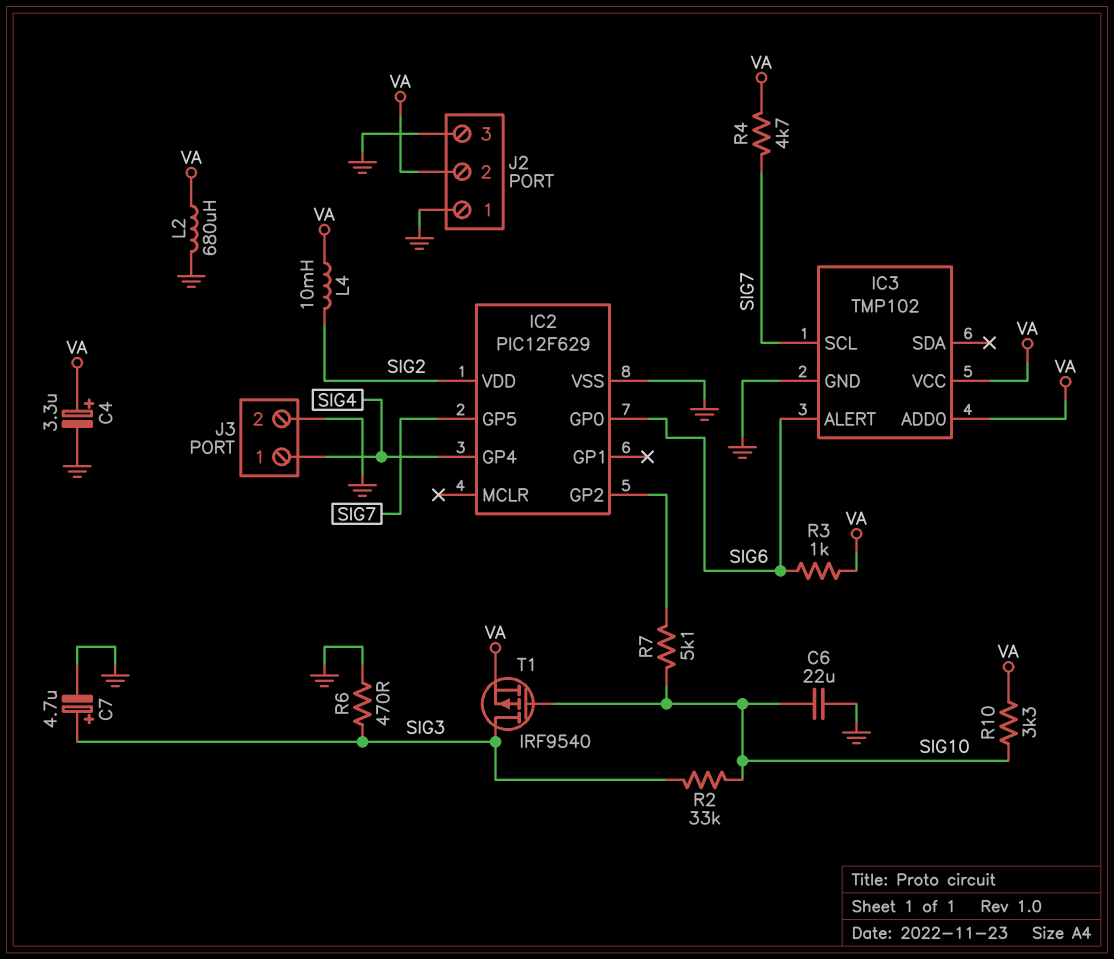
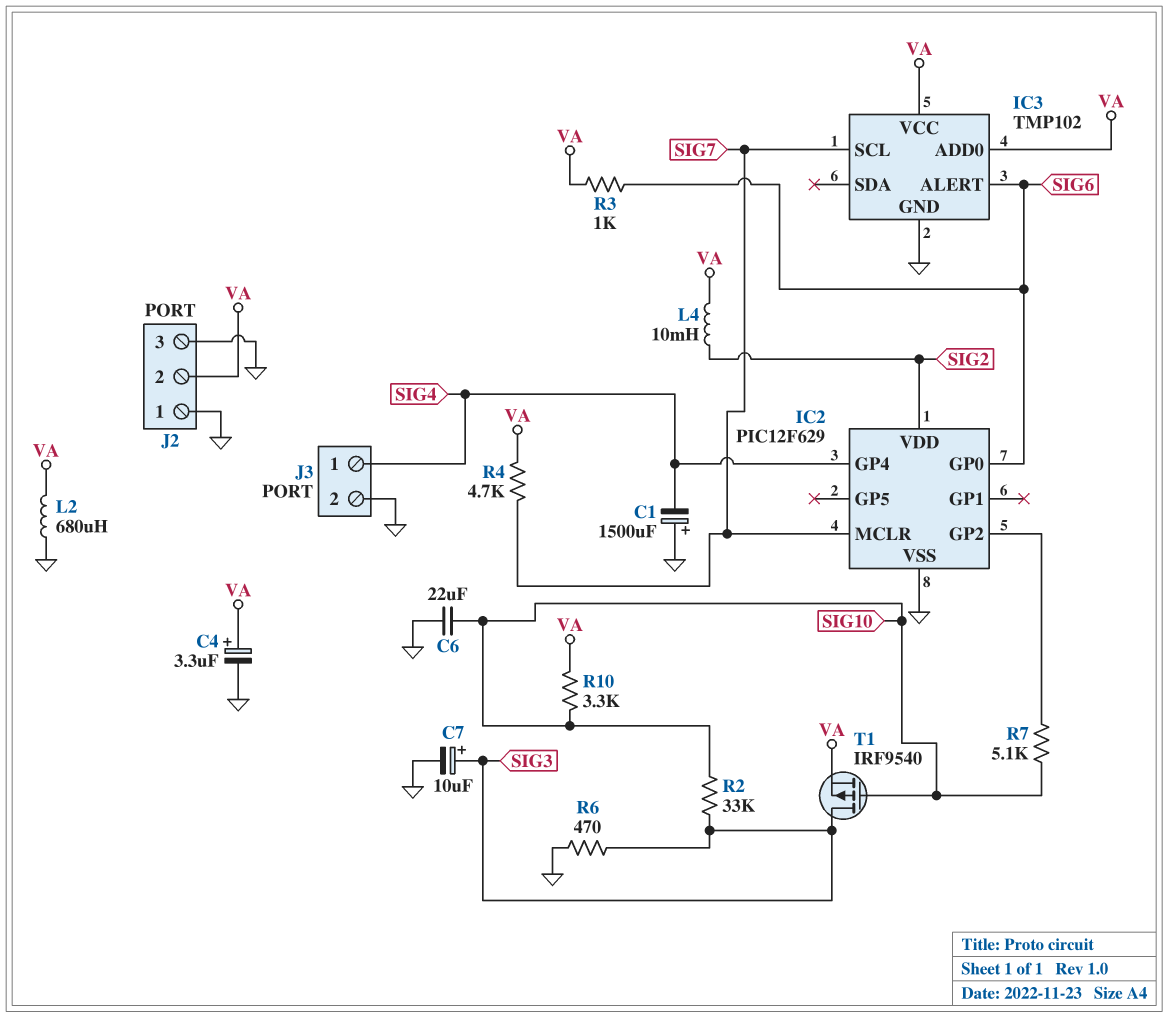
C1: none -> 1500uF (plus GND, minus SIG4)
C7: 4.7uF (plus SIG3, minus GND) -> 10uF (plus SIG3, minus GND)
IC2 pin GP5: SIG7 -> none
IC2 pin MCLR: none -> SIG7

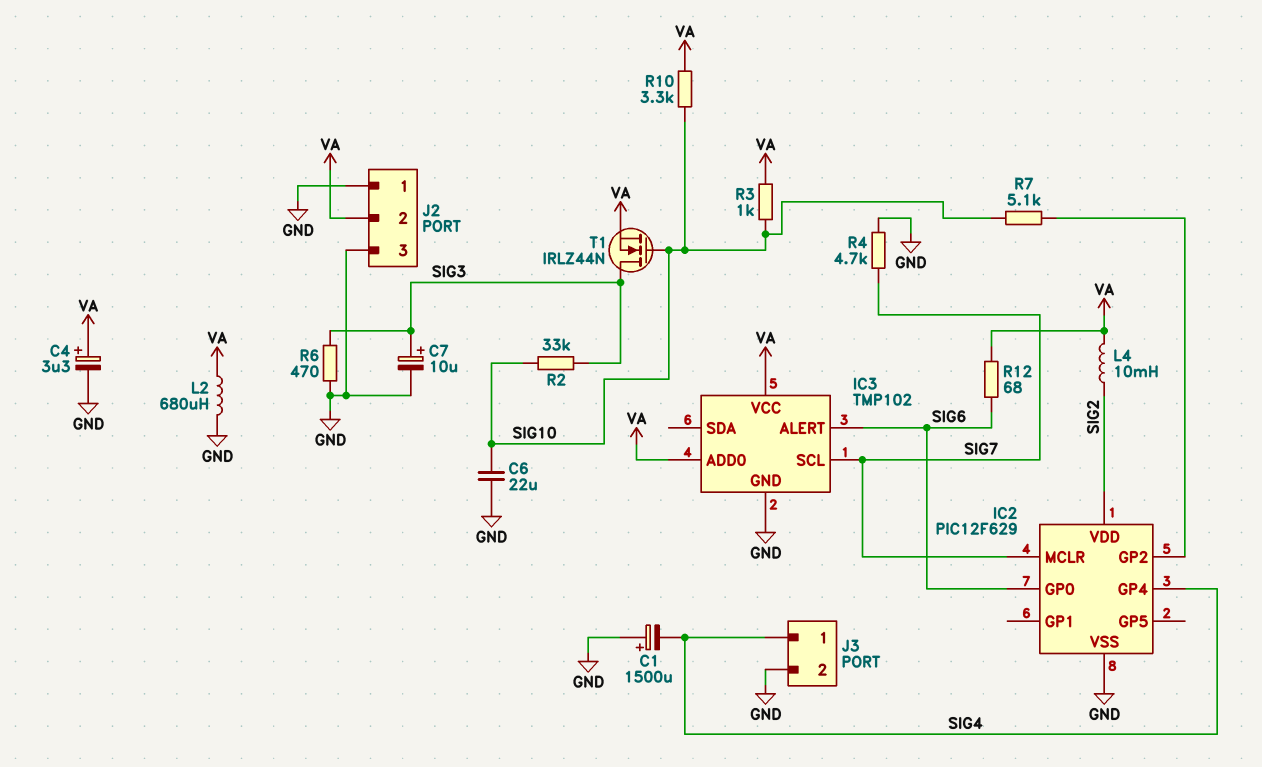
R3: 1k (SIG6, VA) -> 1k (SIG10, VA)
R4: 4.7k (SIG7, VA) -> 4.7k (GND, SIG7)
R12: none -> 68 (SIG6, VA)
T1: PMOS IRF9540 (G SIG10, D SIG3, S VA) -> NMOS IRLZ44N (G SIG10, D SIG3, S VA)

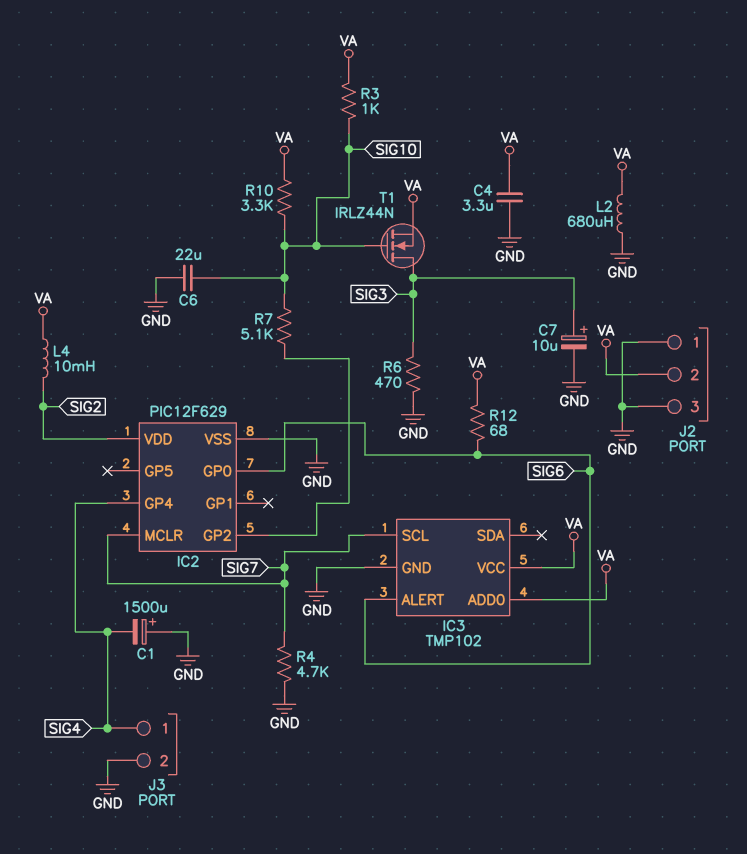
C4: 3.3uF (plus VA, minus GND) -> 3.3uF (GND, VA)
R2: 33k (SIG3, SIG10) -> none

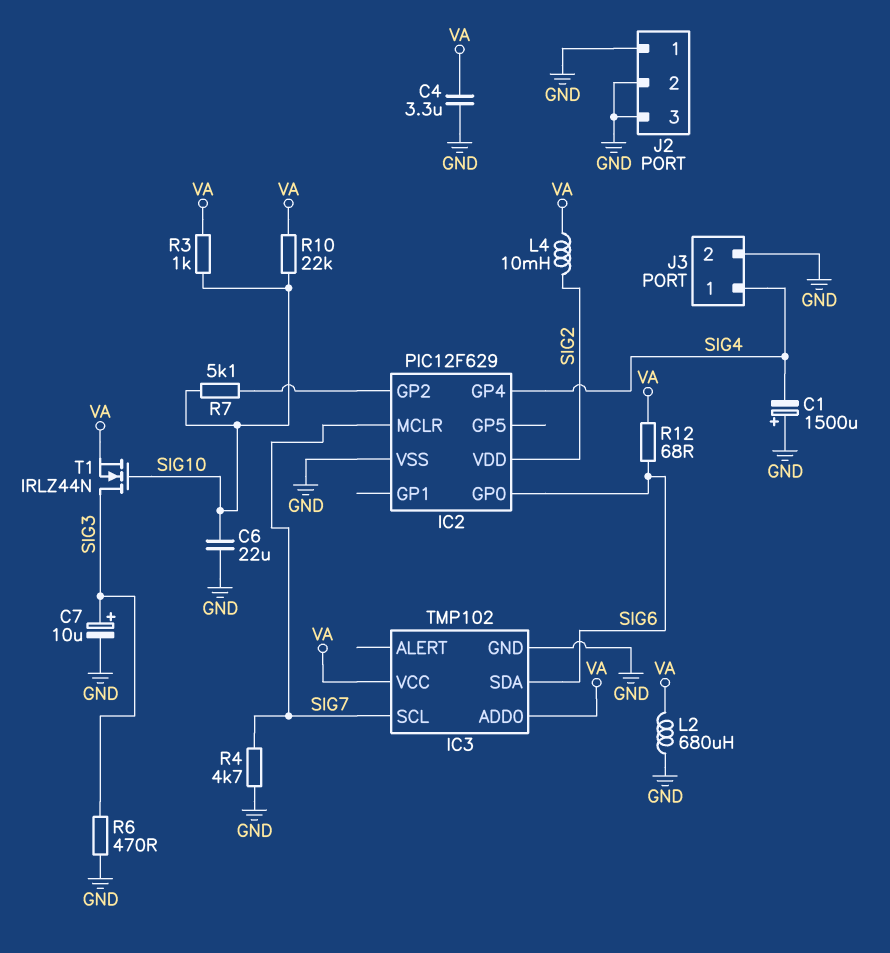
IC3 pin ALERT: SIG6 -> none
IC3 pin SDA: none -> SIG6
J2 pin 2: VA -> GND
R10: 3.3k (SIG10, VA) -> 22k (SIG10, VA)

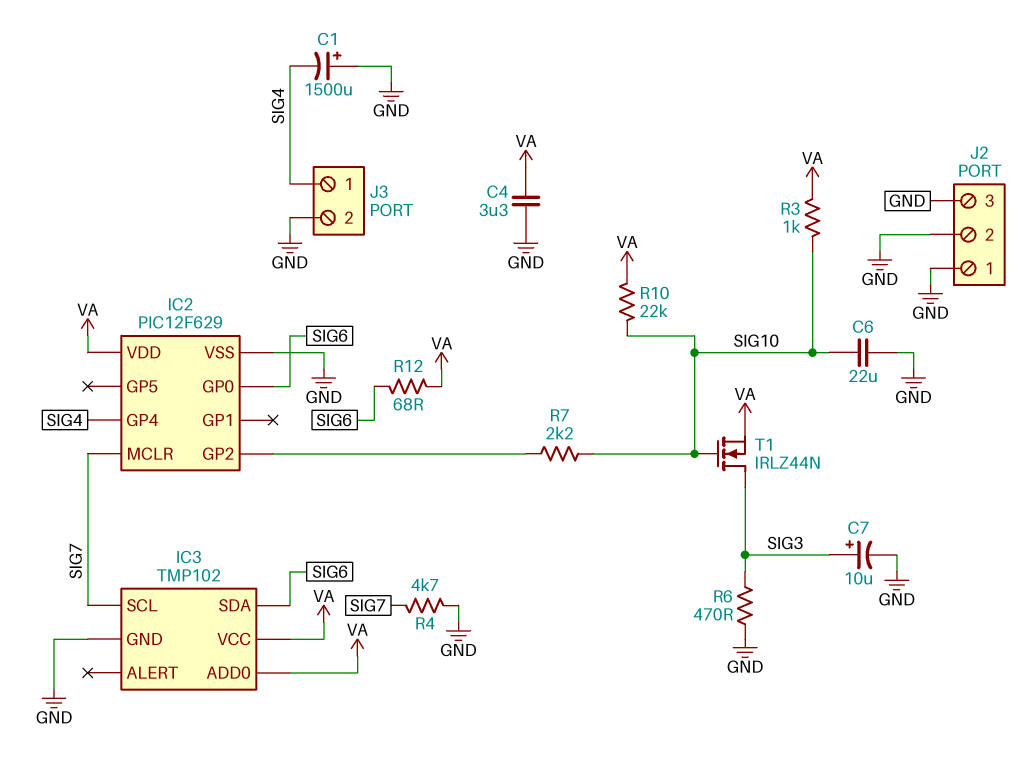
IC2 pin VDD: SIG2 -> VA
L2: 680uH (GND, VA) -> none
L4: 10mH (SIG2, VA) -> none
R7: 5.1k (IC2/GP2, SIG10) -> 2.2k (IC2/GP2, SIG10)

